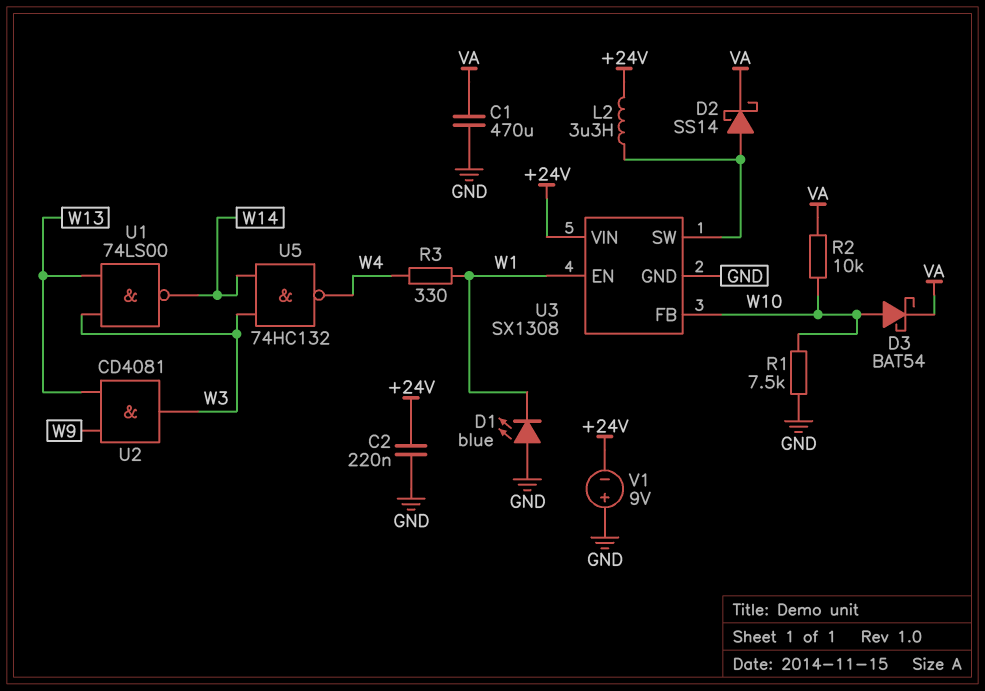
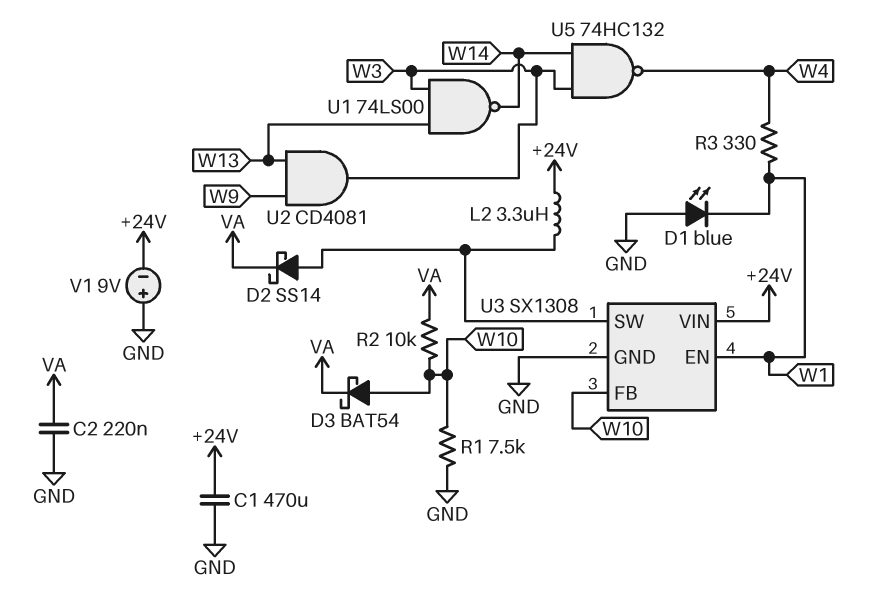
C1: 470uF (GND, VA) -> 470uF (+24V, GND)
C2: 220nF (+24V, GND) -> 220nF (GND, VA)

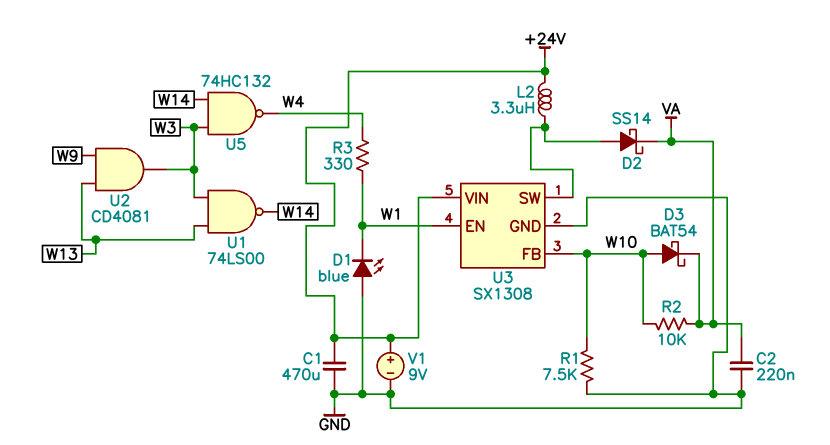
V1: 9V (plus GND, minus +24V) -> 9V (plus +24V, minus GND)

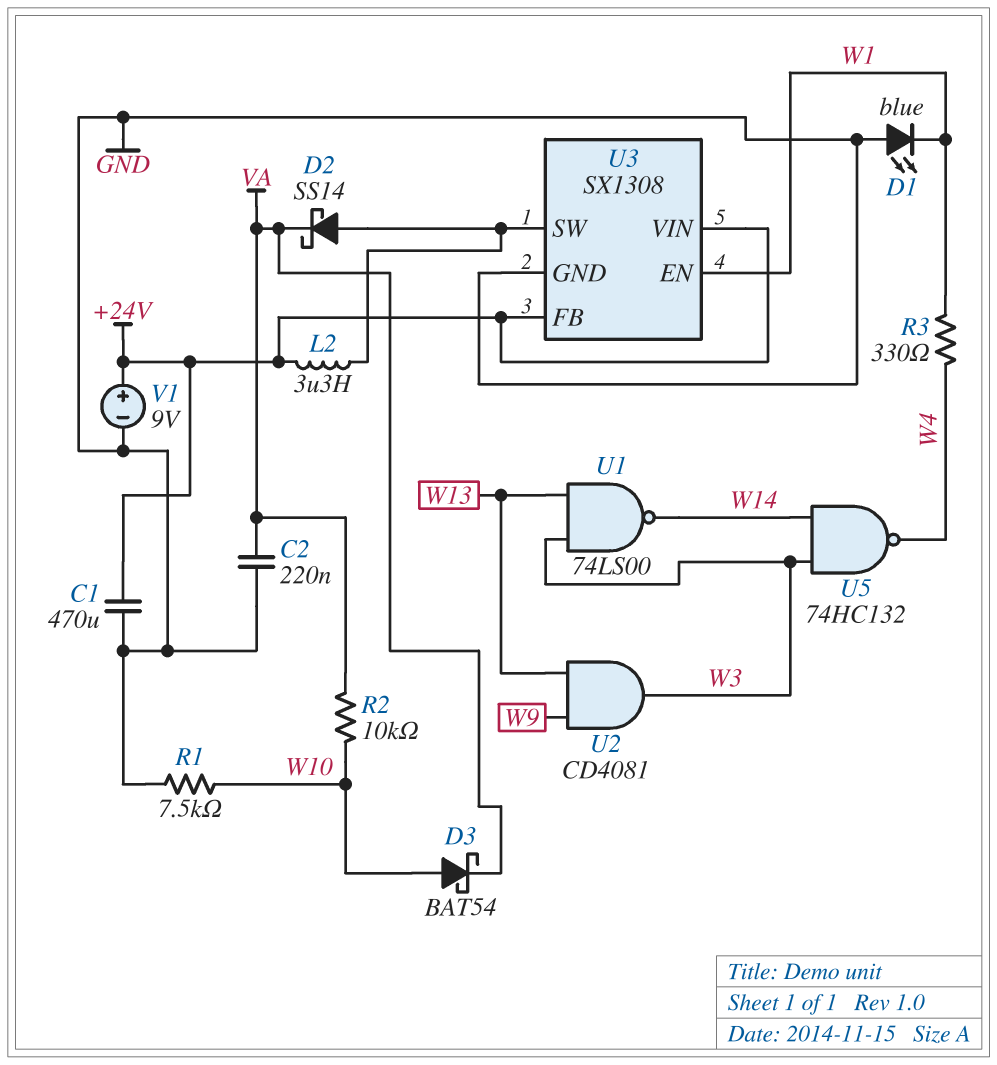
U3 pin FB: W10 -> +24V

